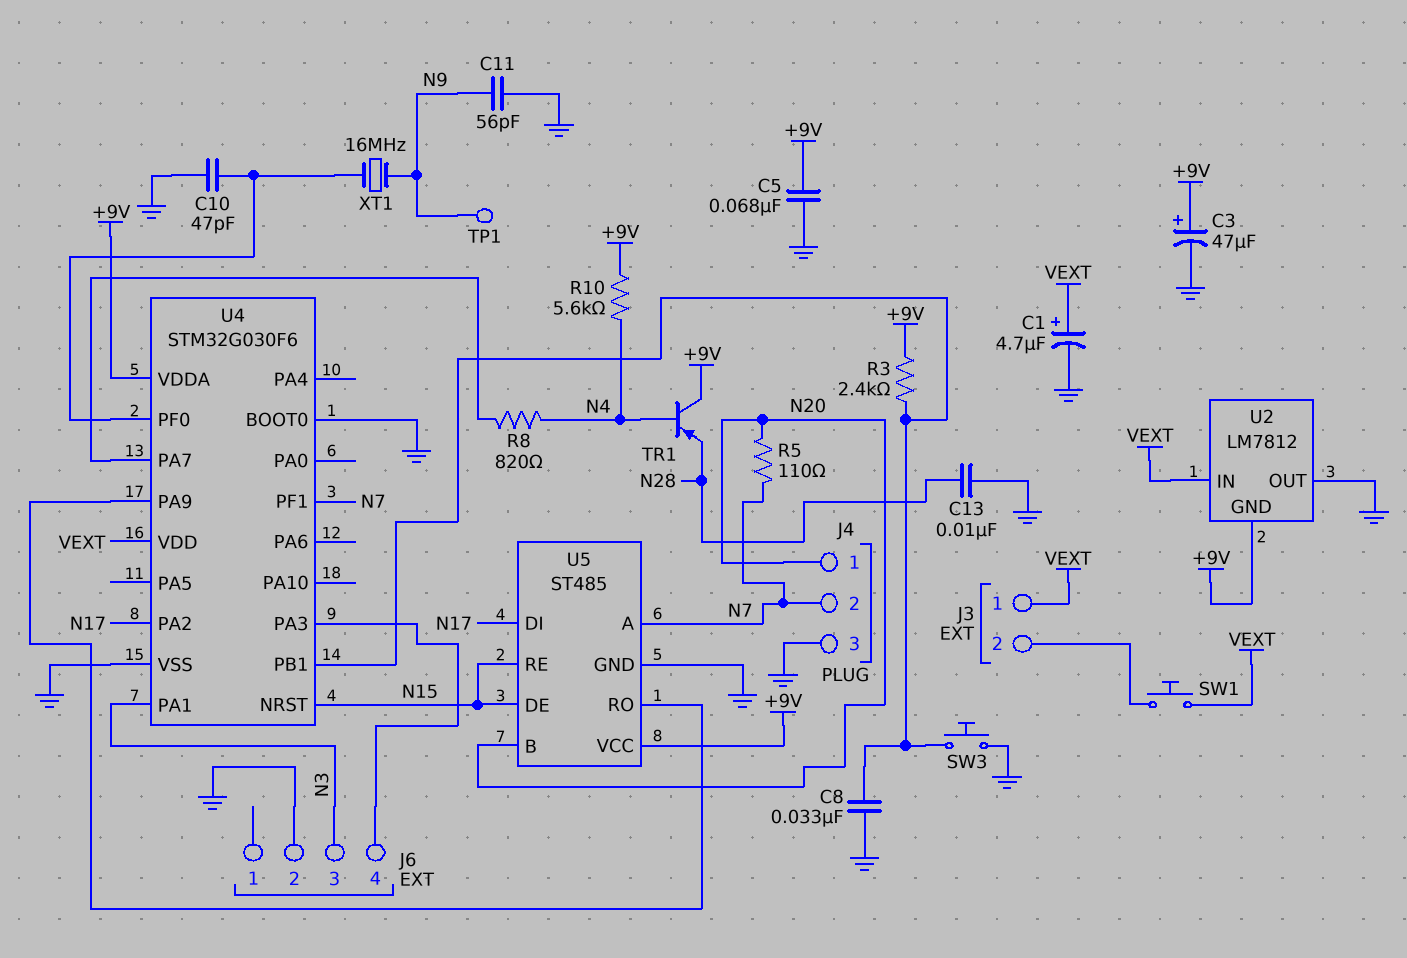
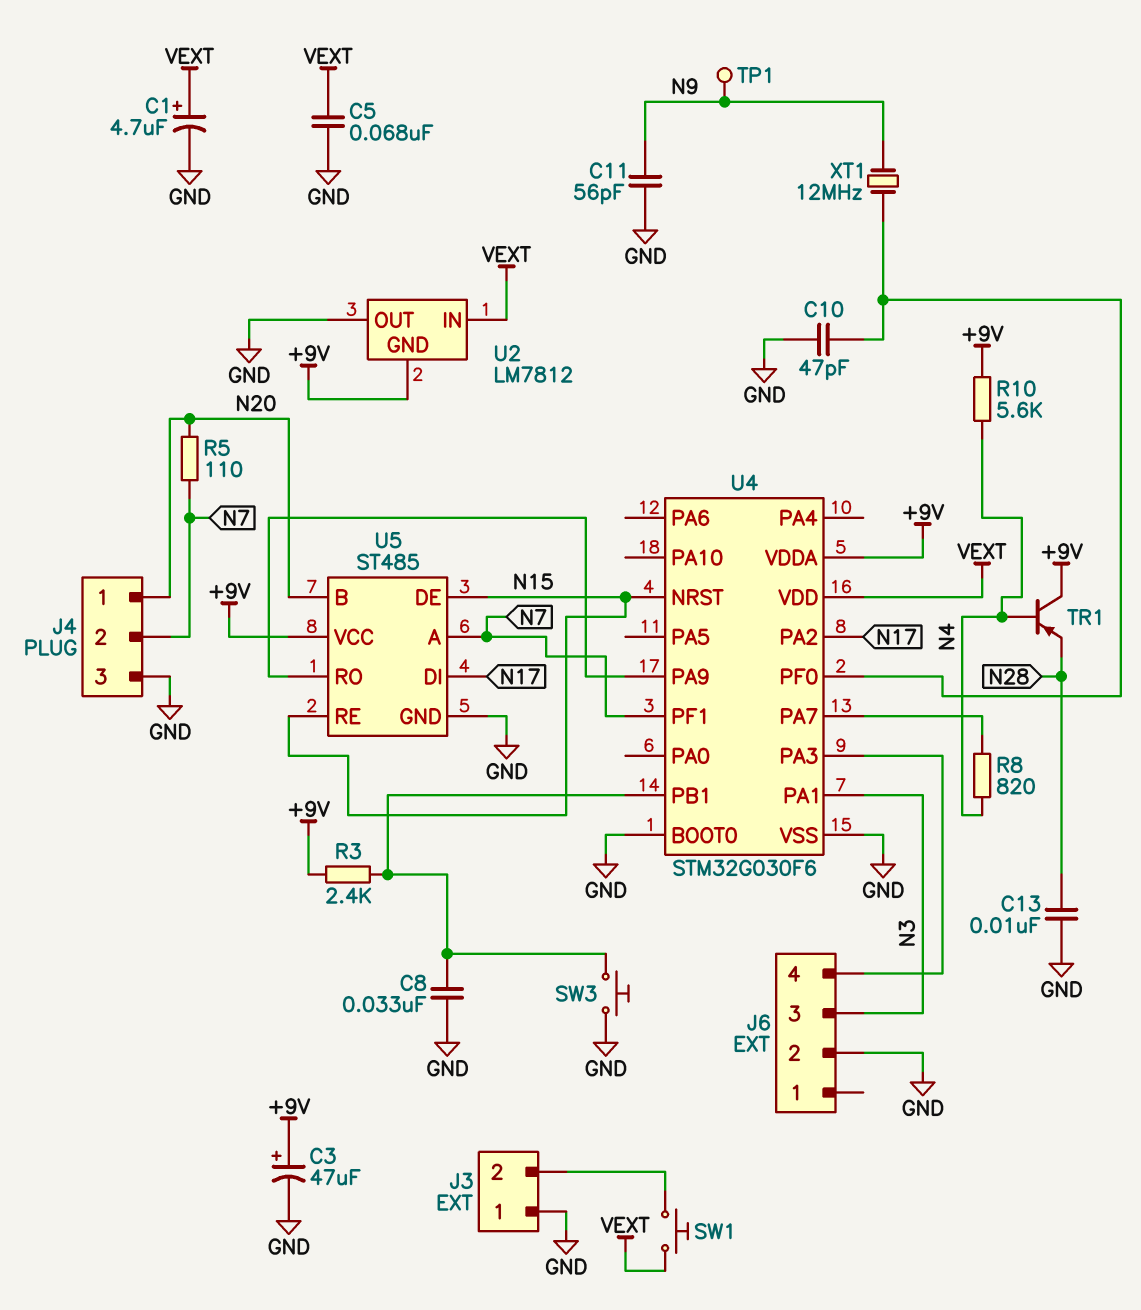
C5: 68nF (+9V, GND) -> 68nF (GND, VEXT)
J3 pin 1: VEXT -> GND
XT1: 16MHz (N9, U4/PF0) -> 12MHz (N9, U4/PF0)

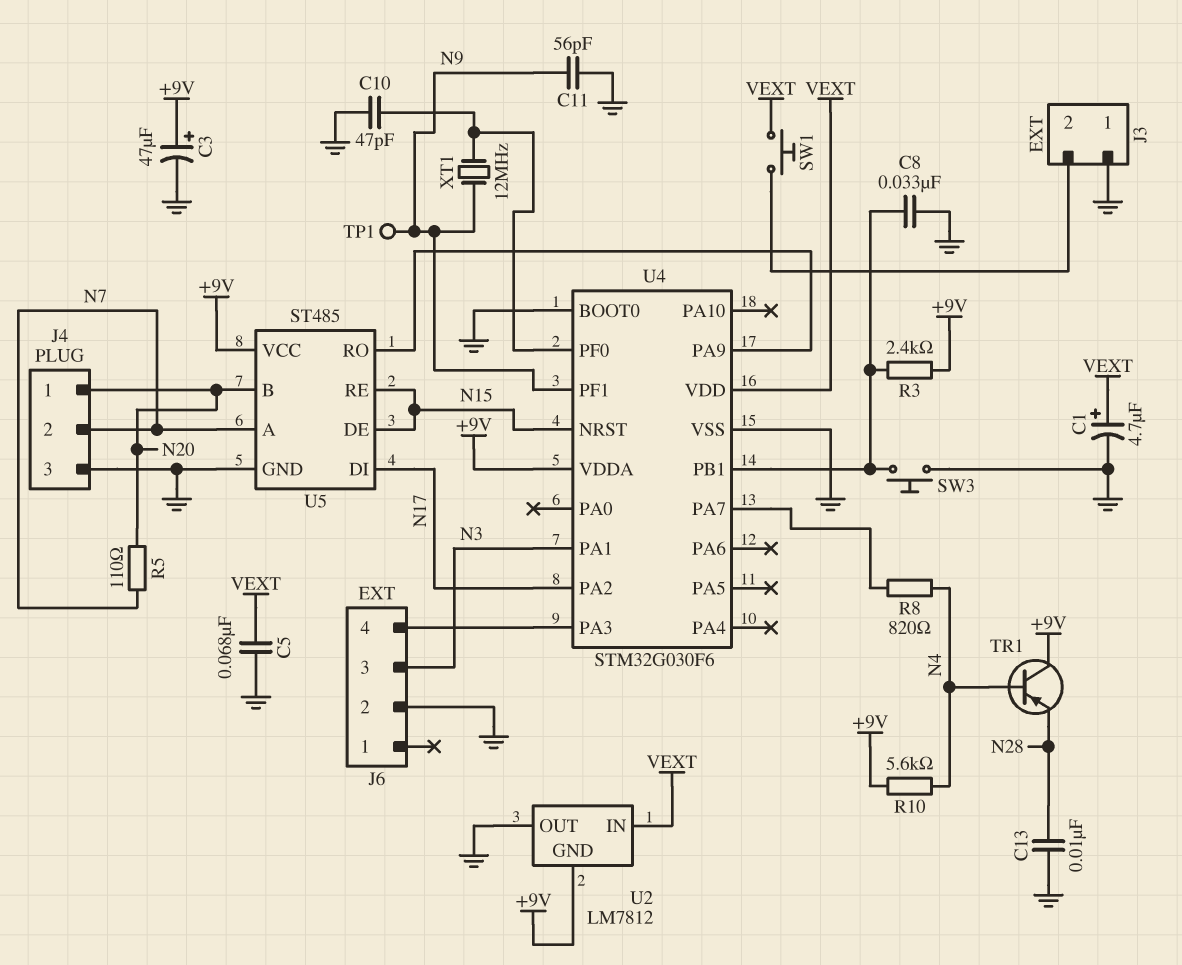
U4 pin PF1: N7 -> N9

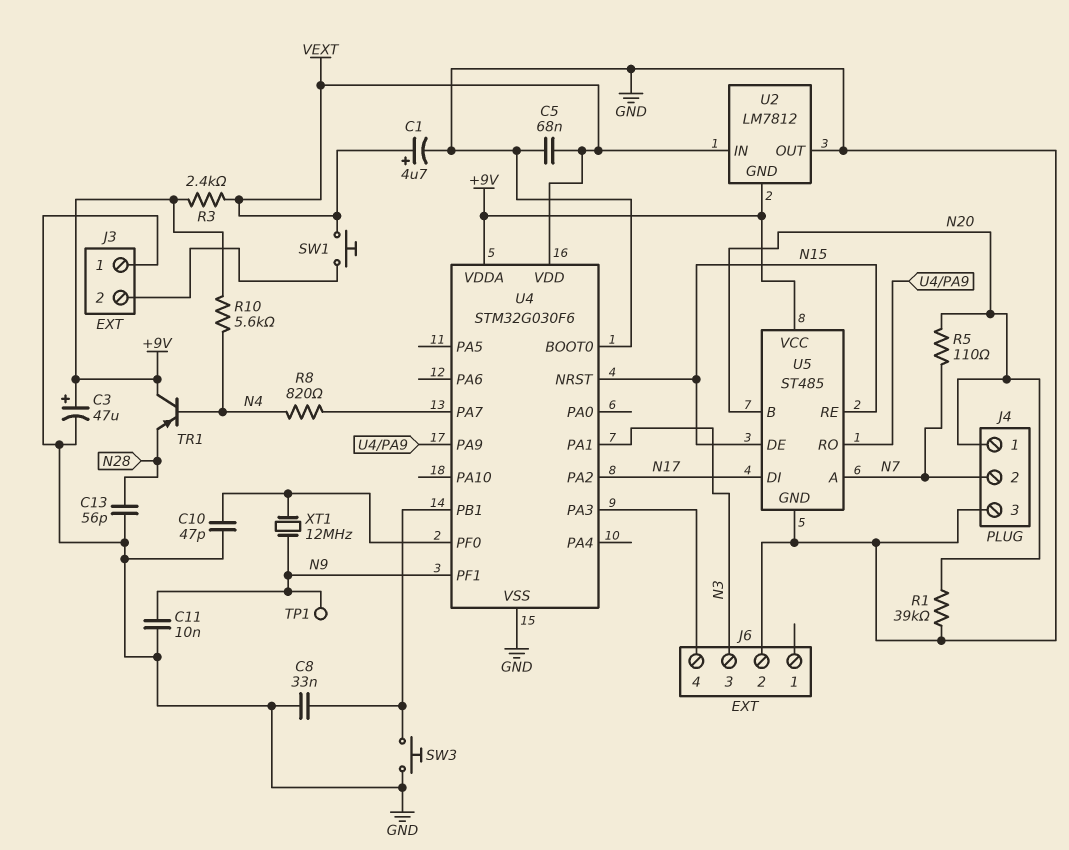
C11: 56pF (GND, N9) -> 10nF (GND, N9)
C13: 10nF (GND, N28) -> 56pF (GND, N28)
R1: none -> 39k (GND, N20)
R3: 2.4k (+9V, U4/PB1) -> 2.4k (+9V, VEXT)

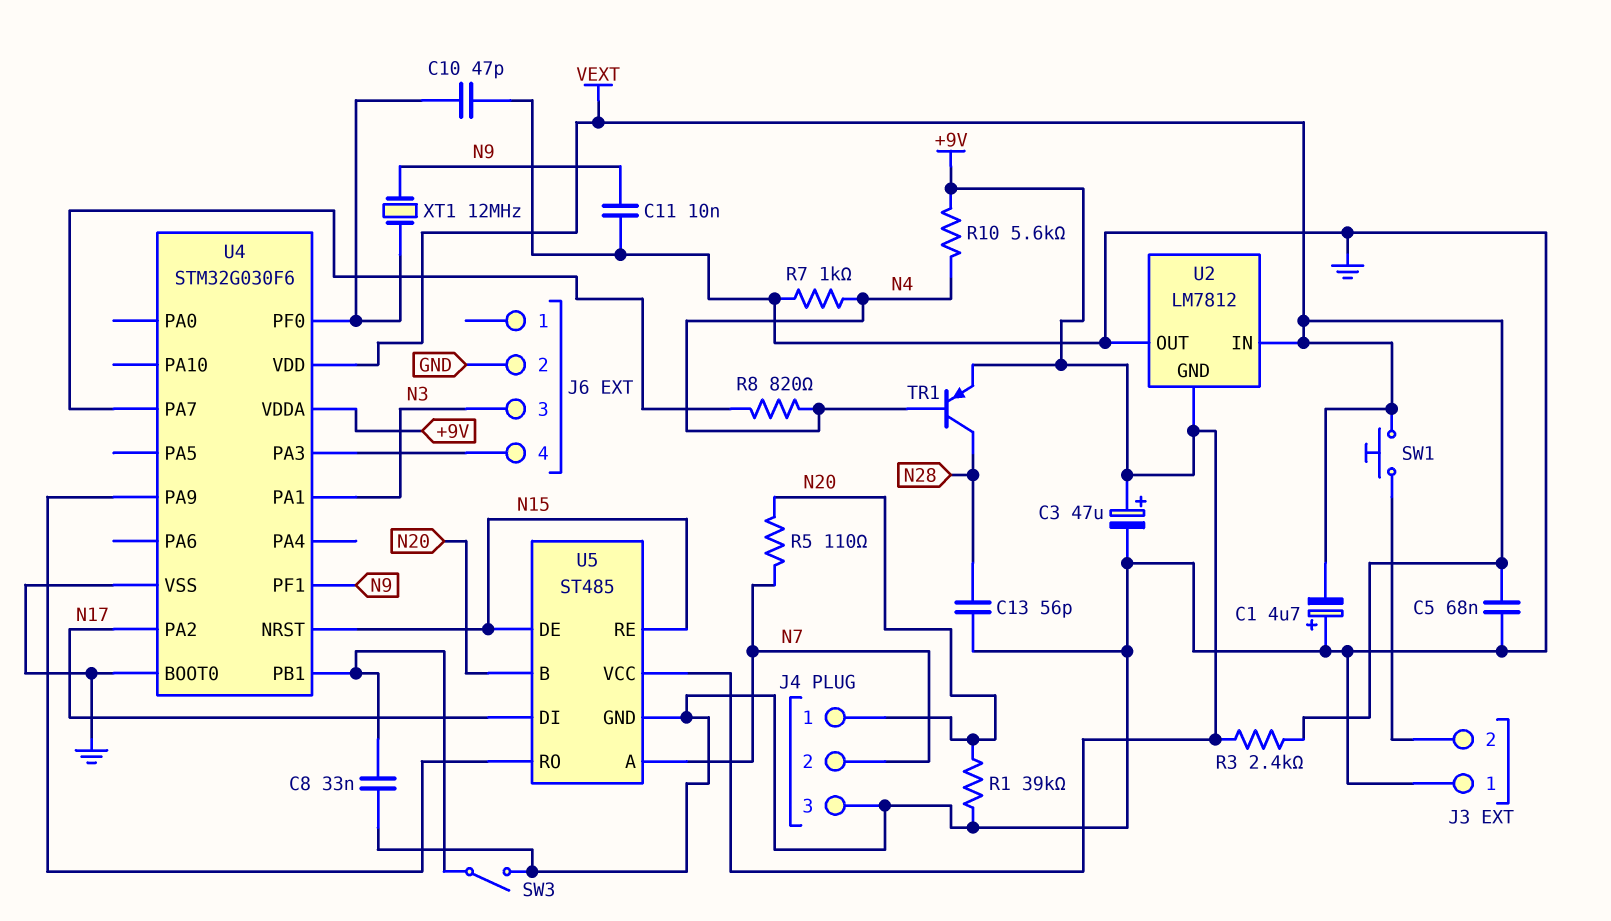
C1: 4.7uF (plus VEXT, minus GND) -> 4.7uF (plus GND, minus VEXT)
R7: none -> 1k (GND, N4)
SW3: button (GND, U4/PB1) -> switch (GND, U4/PB1)
TP1: test point (N9) -> none
TR1: PNP (B N4, C +9V, E N28) -> PNP (B N4, C N28, E +9V)

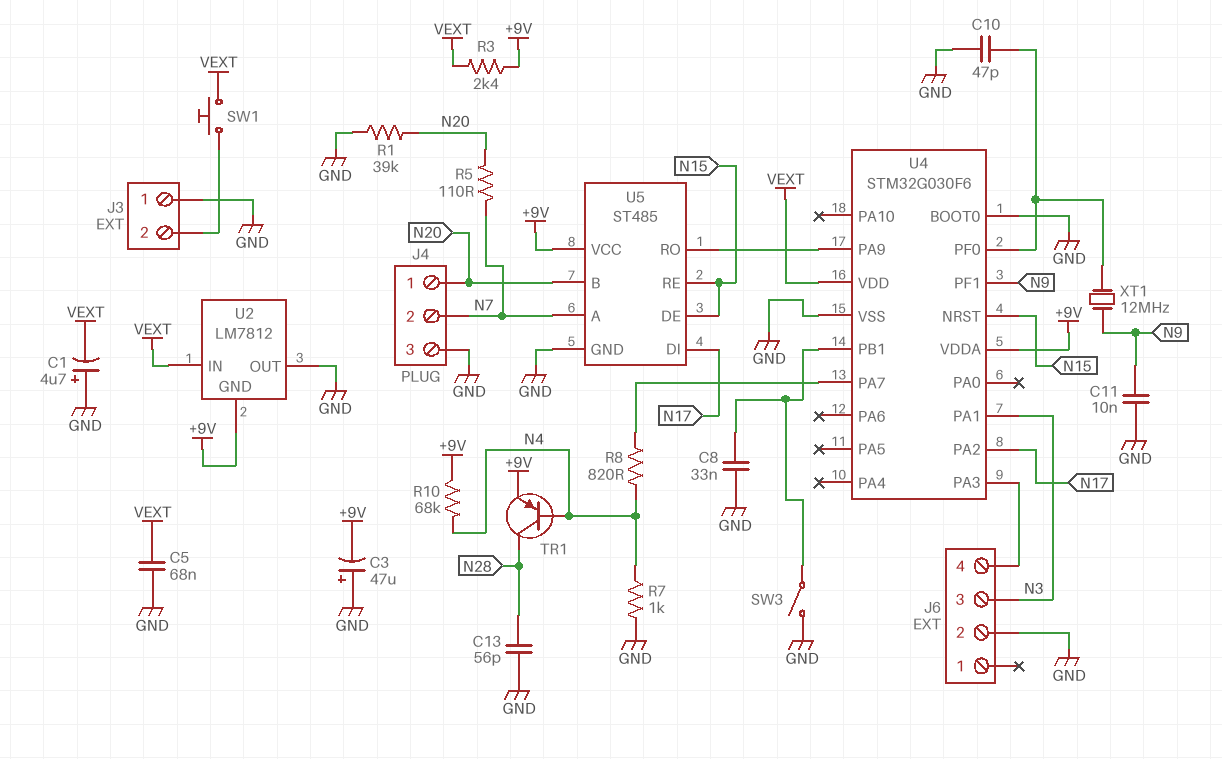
C3: 47uF (plus +9V, minus GND) -> 47uF (plus GND, minus +9V)
R10: 5.6k (+9V, N4) -> 68k (+9V, N4)

